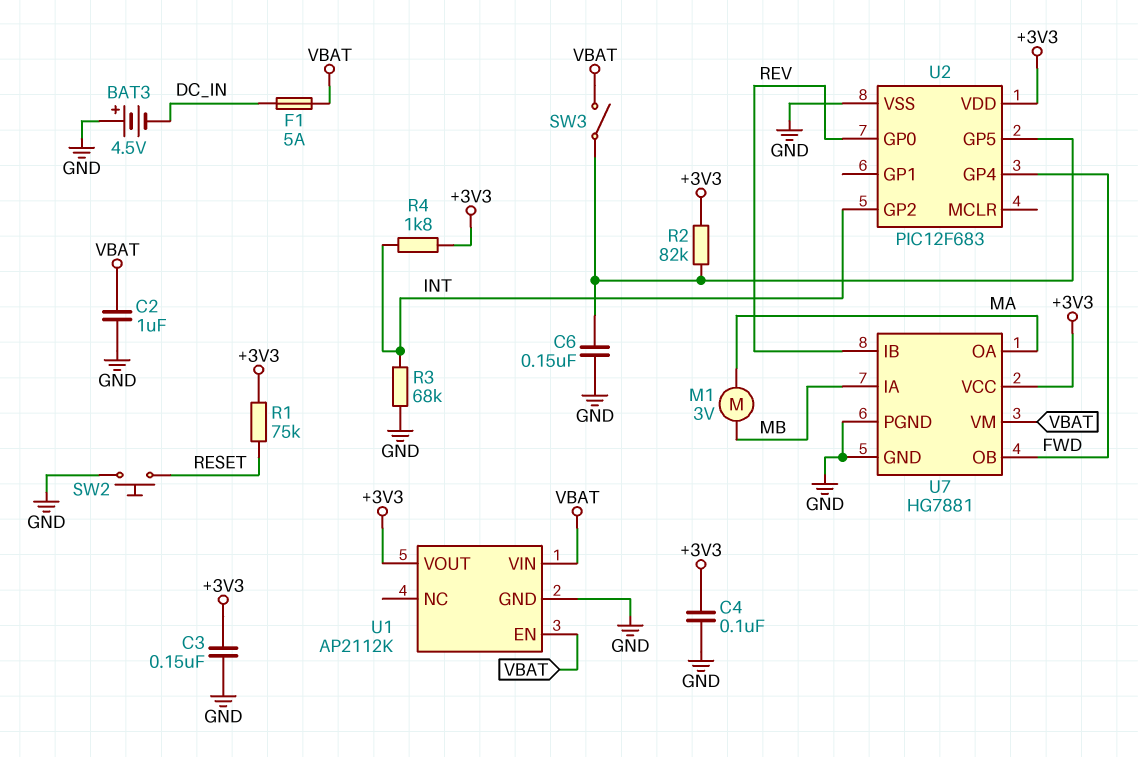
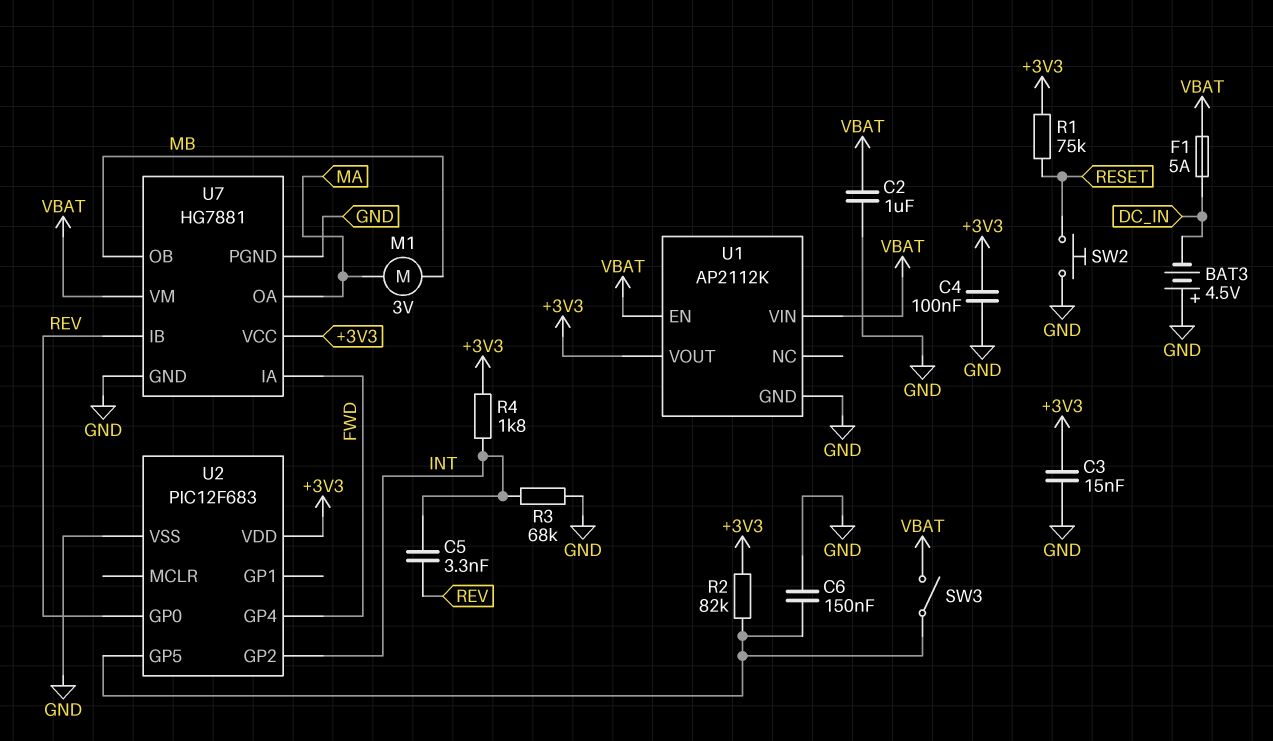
C3: 150nF (+3V3, GND) -> 15nF (+3V3, GND)
C5: none -> 3.3nF (INT, REV)
U7 pin IA: MB -> FWD
U7 pin OB: FWD -> MB

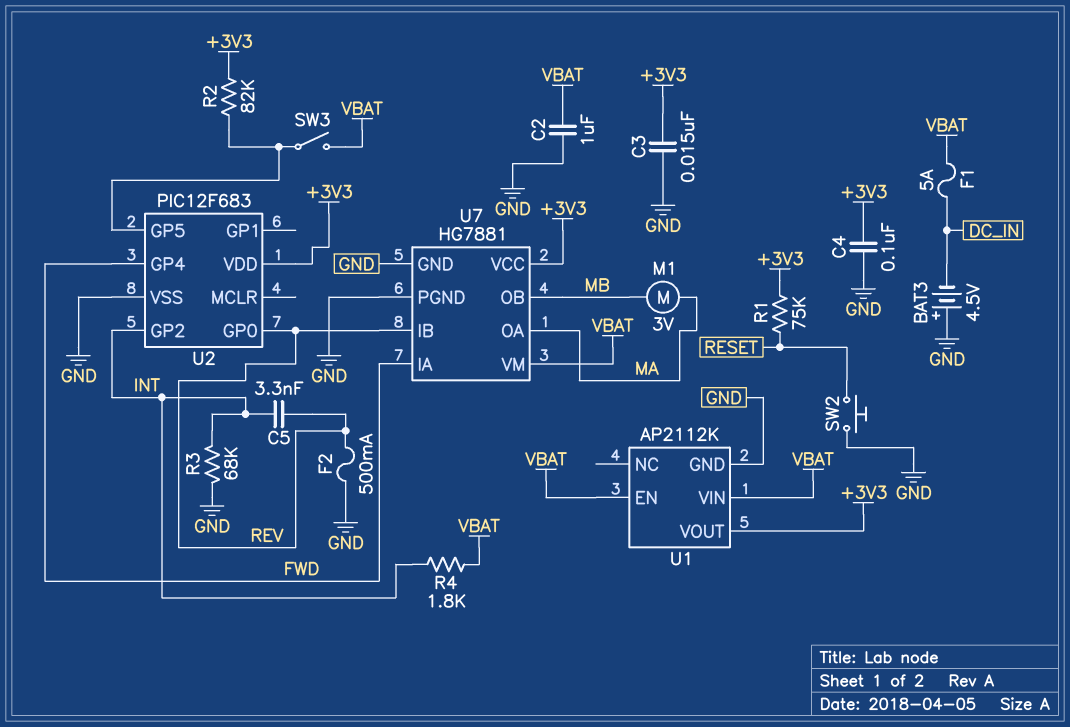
C6: 150nF (GND, U2/GP5) -> none
F2: none -> 500mA (GND, REV)
R4: 1.8k (+3V3, INT) -> 1.8k (INT, VBAT)

